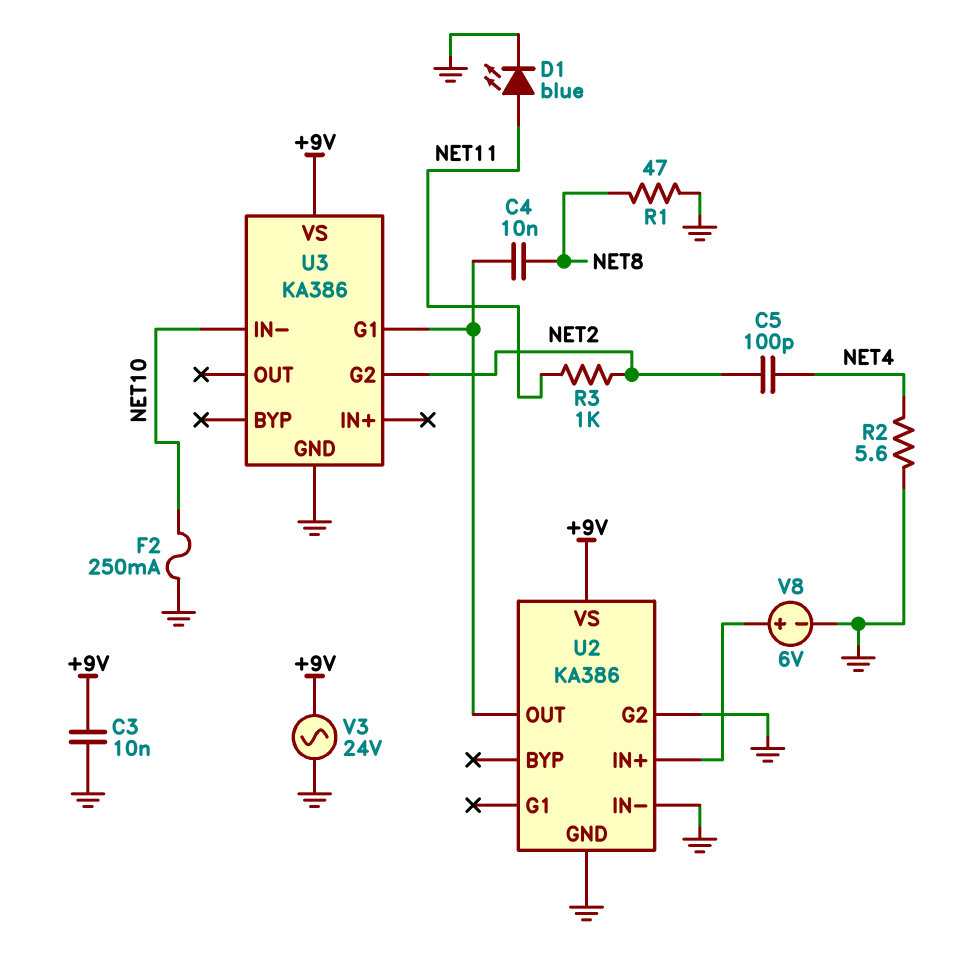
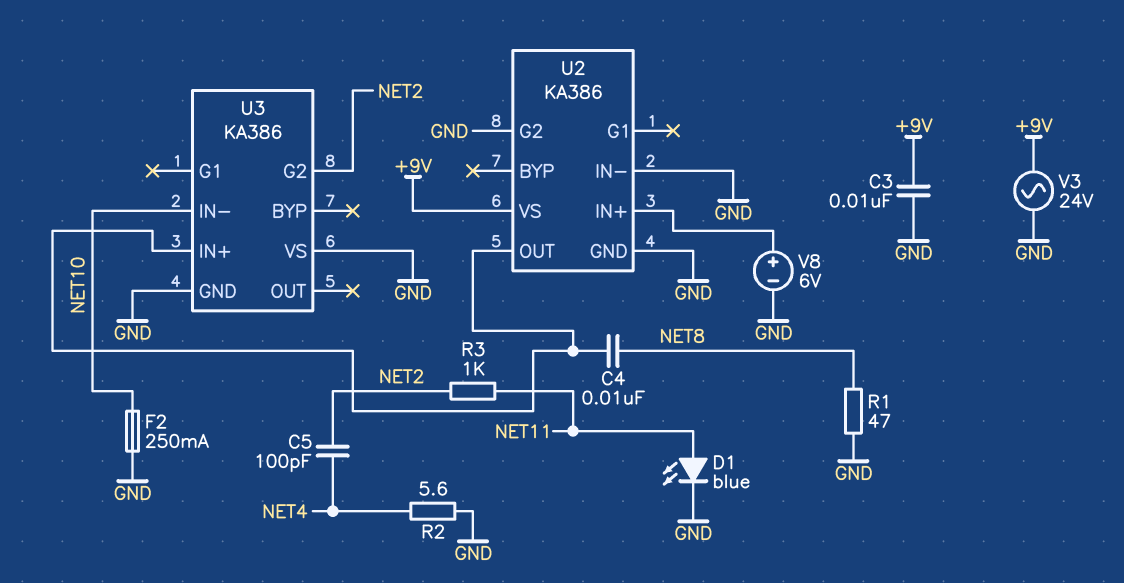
U3 pin G1: U2/OUT -> none
U3 pin IN+: none -> U2/OUT
U3 pin VS: +9V -> GND

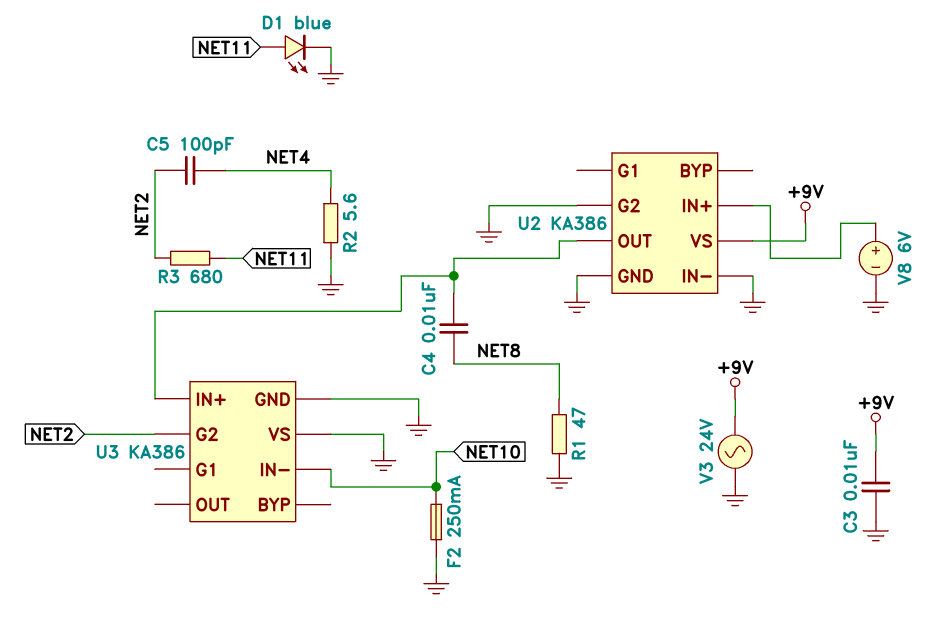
R3: 1k (NET2, NET11) -> 680 (NET2, NET11)

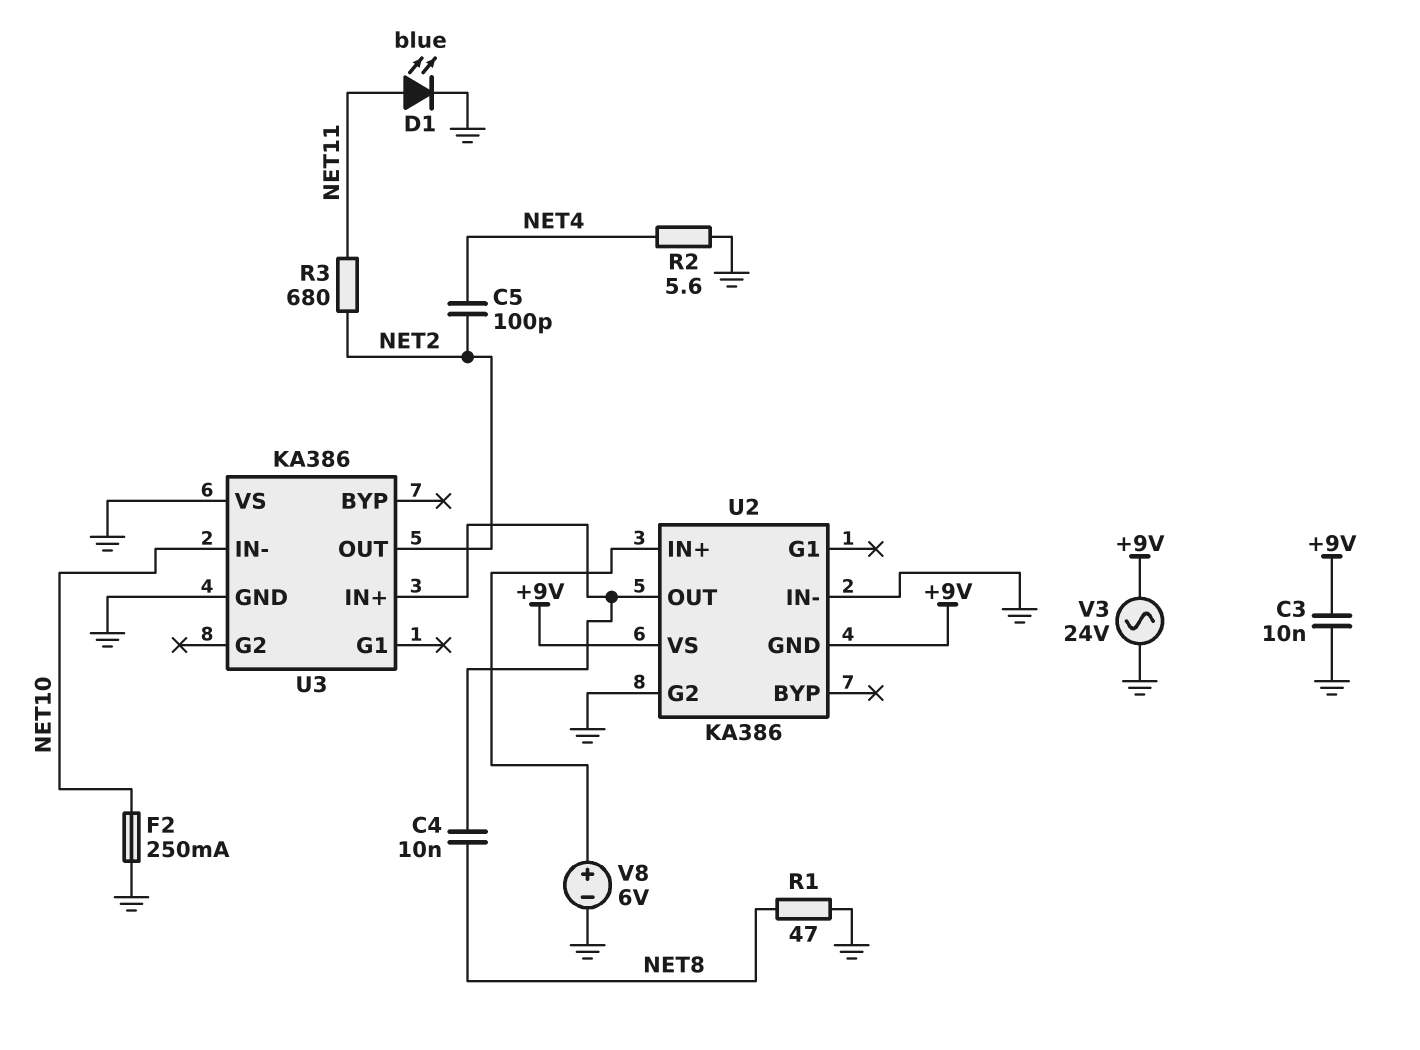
U2 pin GND: GND -> +9V
U3 pin G2: NET2 -> none
U3 pin OUT: none -> NET2

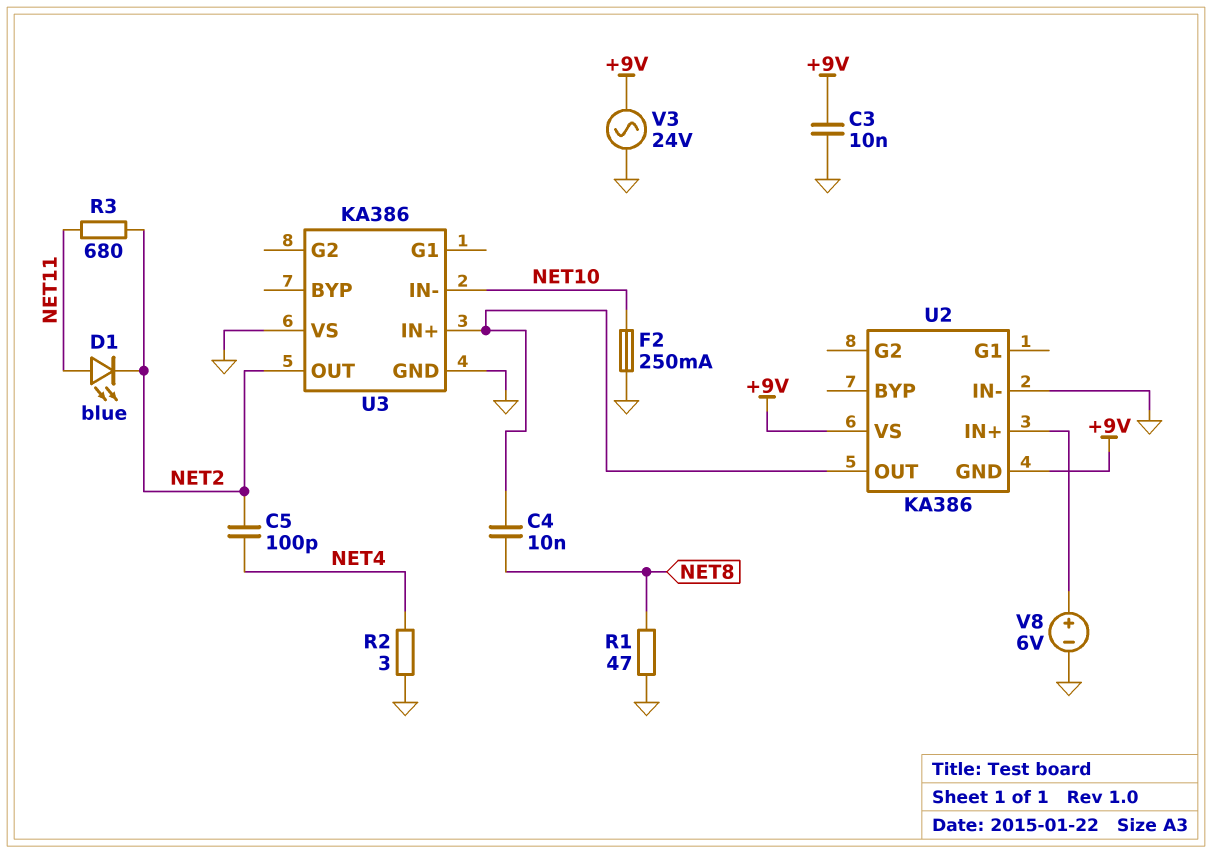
D1: LED blue (A NET11, K GND) -> LED blue (A NET11, K NET2)
R2: 5.6 (GND, NET4) -> 3 (GND, NET4)
U2 pin G2: GND -> none

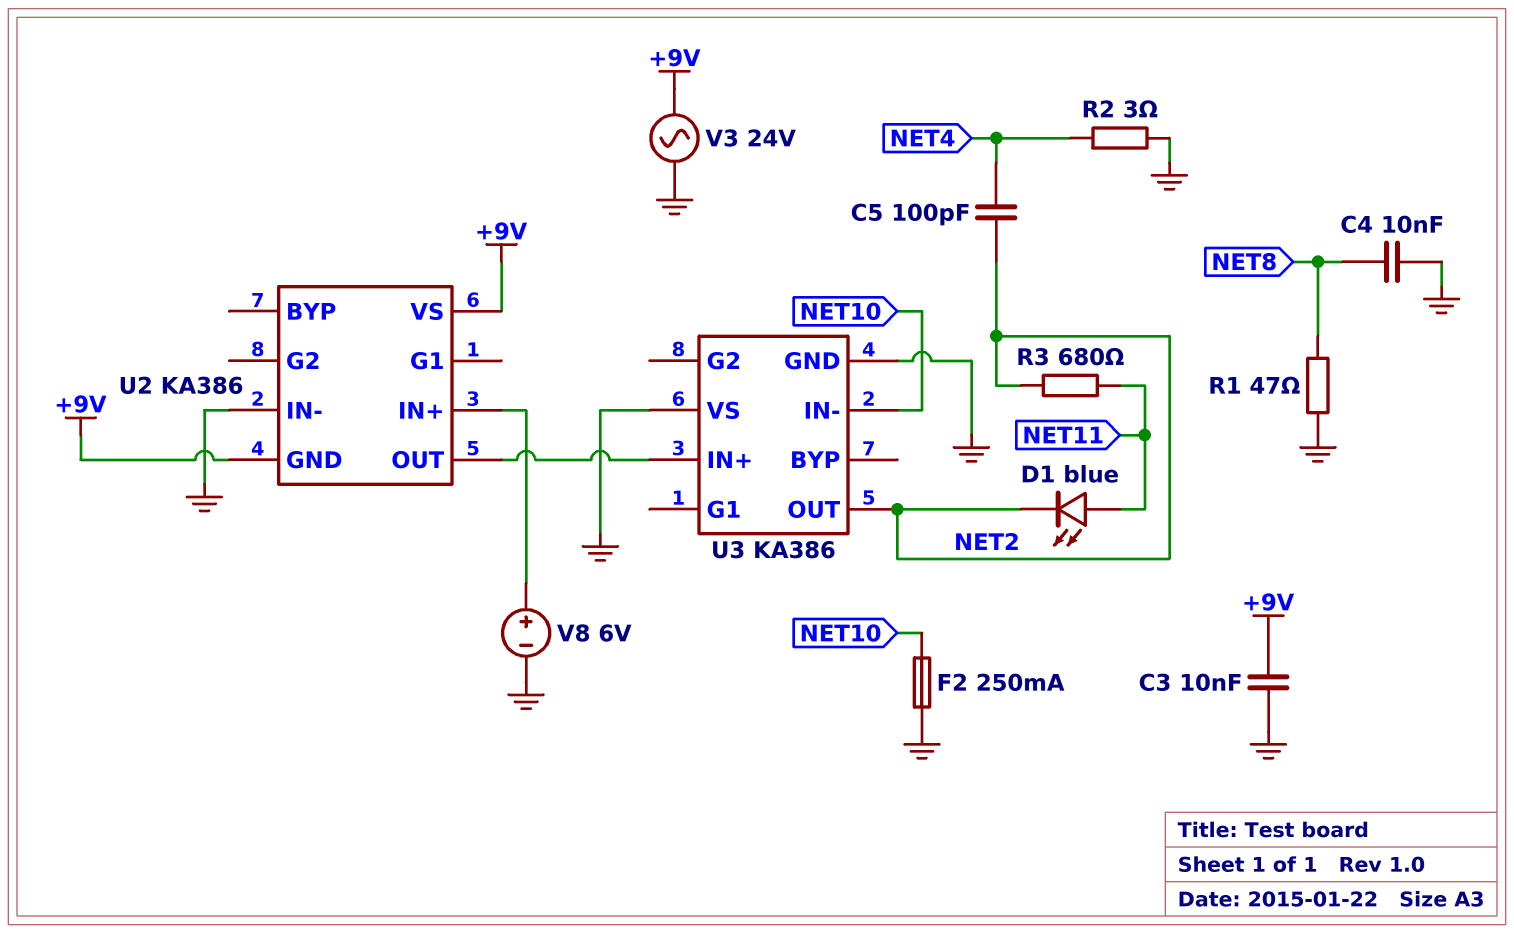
C4: 10nF (NET8, U2/OUT) -> 10nF (GND, NET8)

